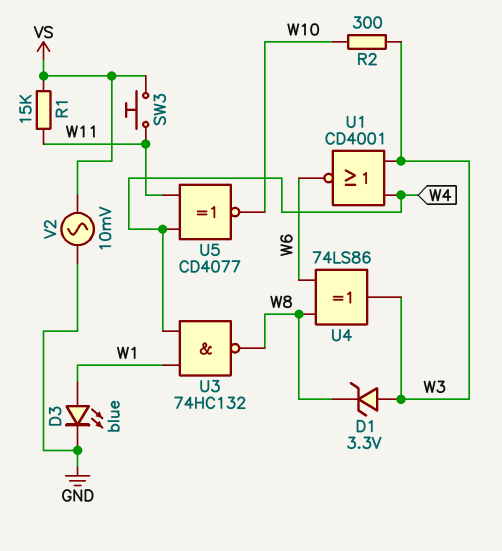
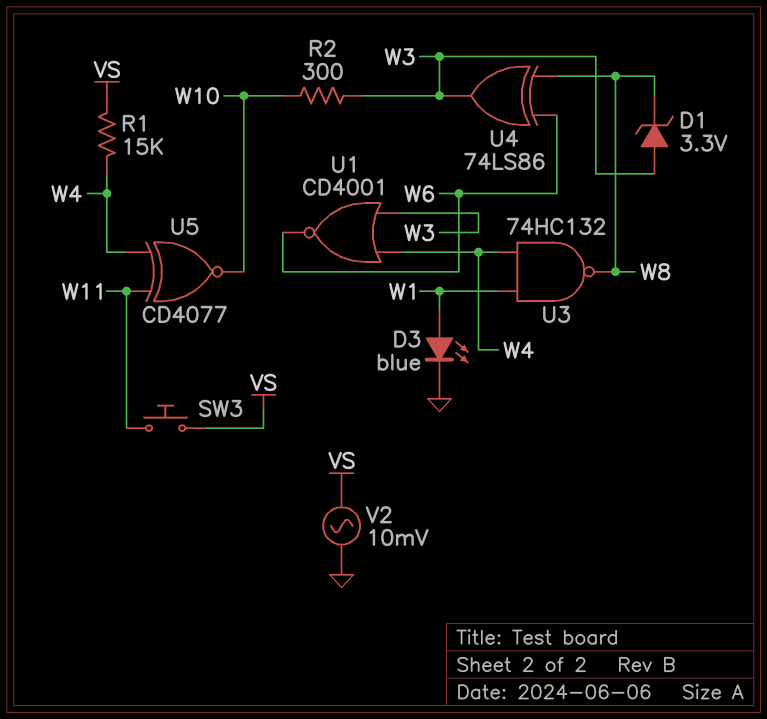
R1: 15k (VS, W11) -> 15k (VS, W4)

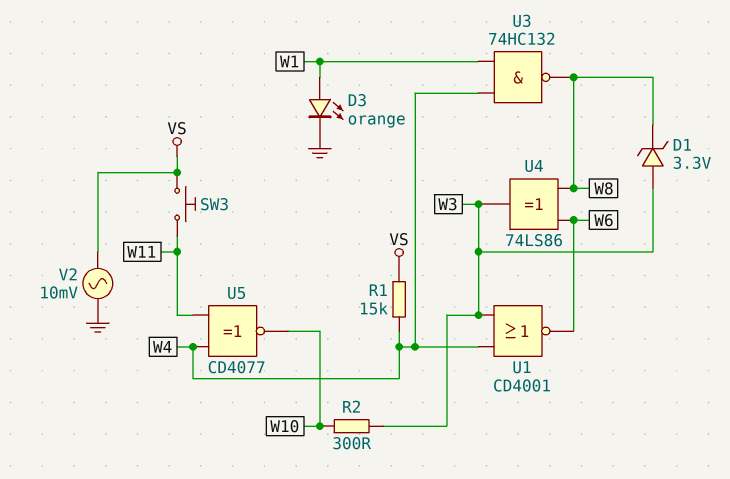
D3: LED blue (A W1, K GND) -> LED orange (A W1, K GND)

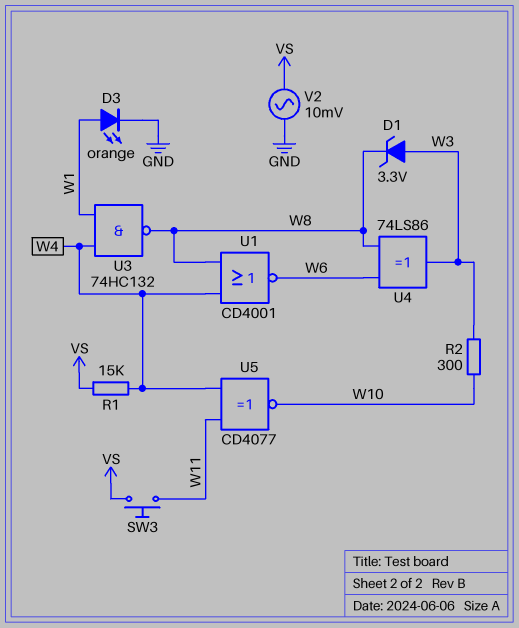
U1: NOR CD4001 (in W3, in W4, out W6) -> NOR CD4001 (in W4, in W8, out W6)

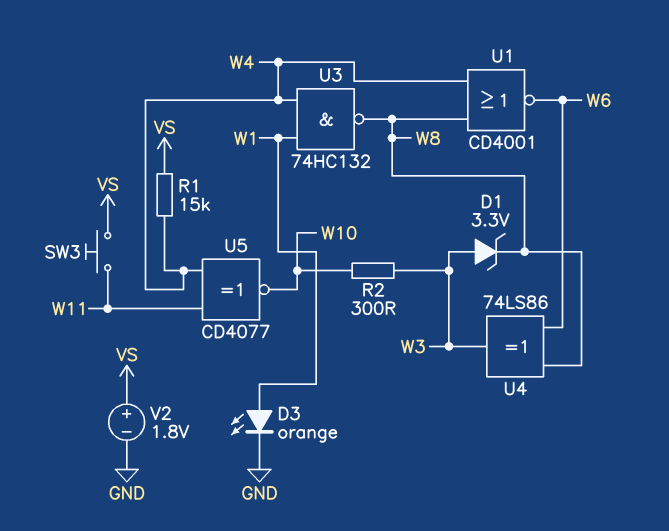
V2: AC 10mV (GND, VS) -> 1.8V (plus VS, minus GND)

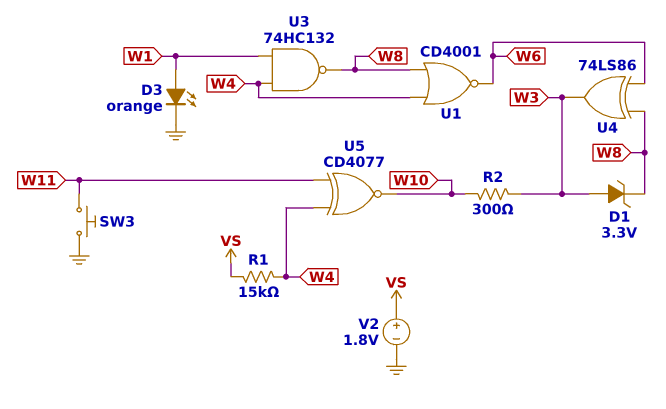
SW3: button (VS, W11) -> button (GND, W11)

